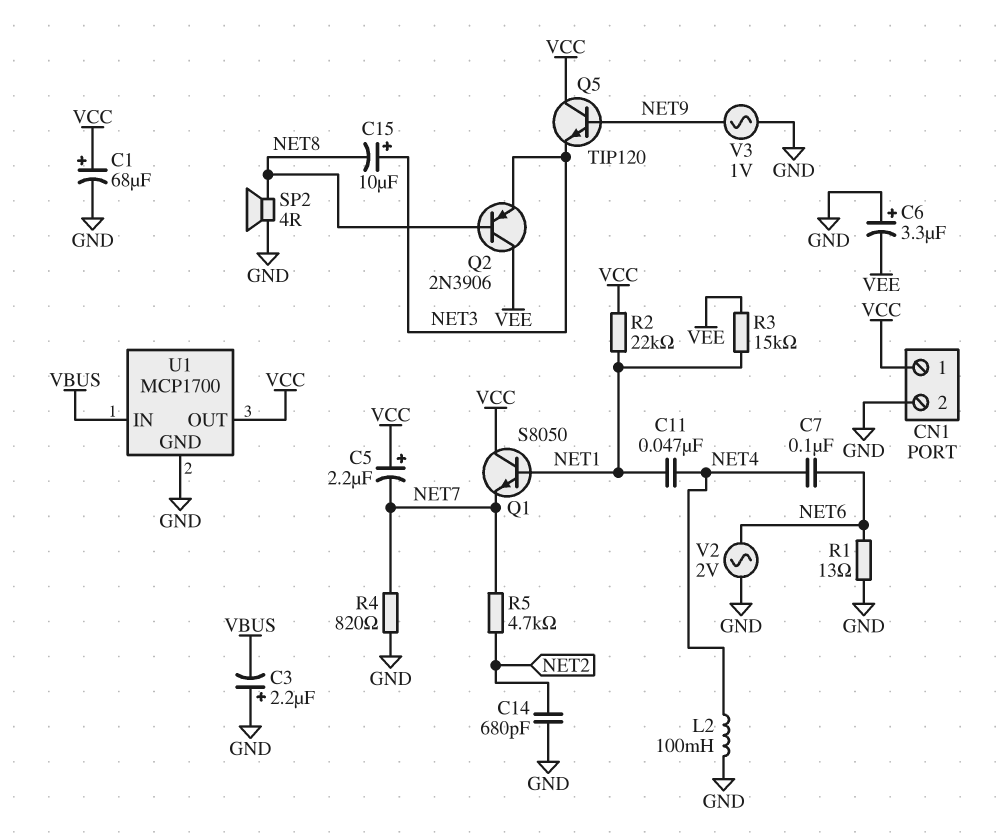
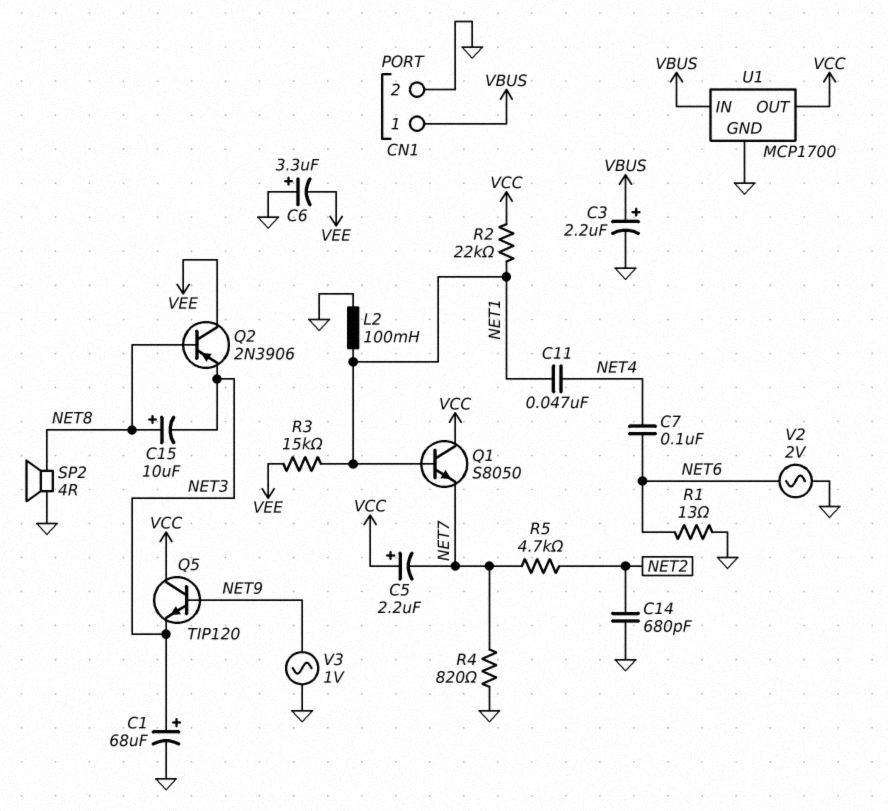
C1: 68uF (plus VCC, minus GND) -> 68uF (plus NET3, minus GND)
C3: 2.2uF (plus GND, minus VBUS) -> 2.2uF (plus VBUS, minus GND)
C15: 10uF (plus NET3, minus NET8) -> 10uF (plus NET8, minus NET3)
CN1 pin 1: VCC -> VBUS
L2: 100mH (GND, NET4) -> 100mH (GND, NET1)

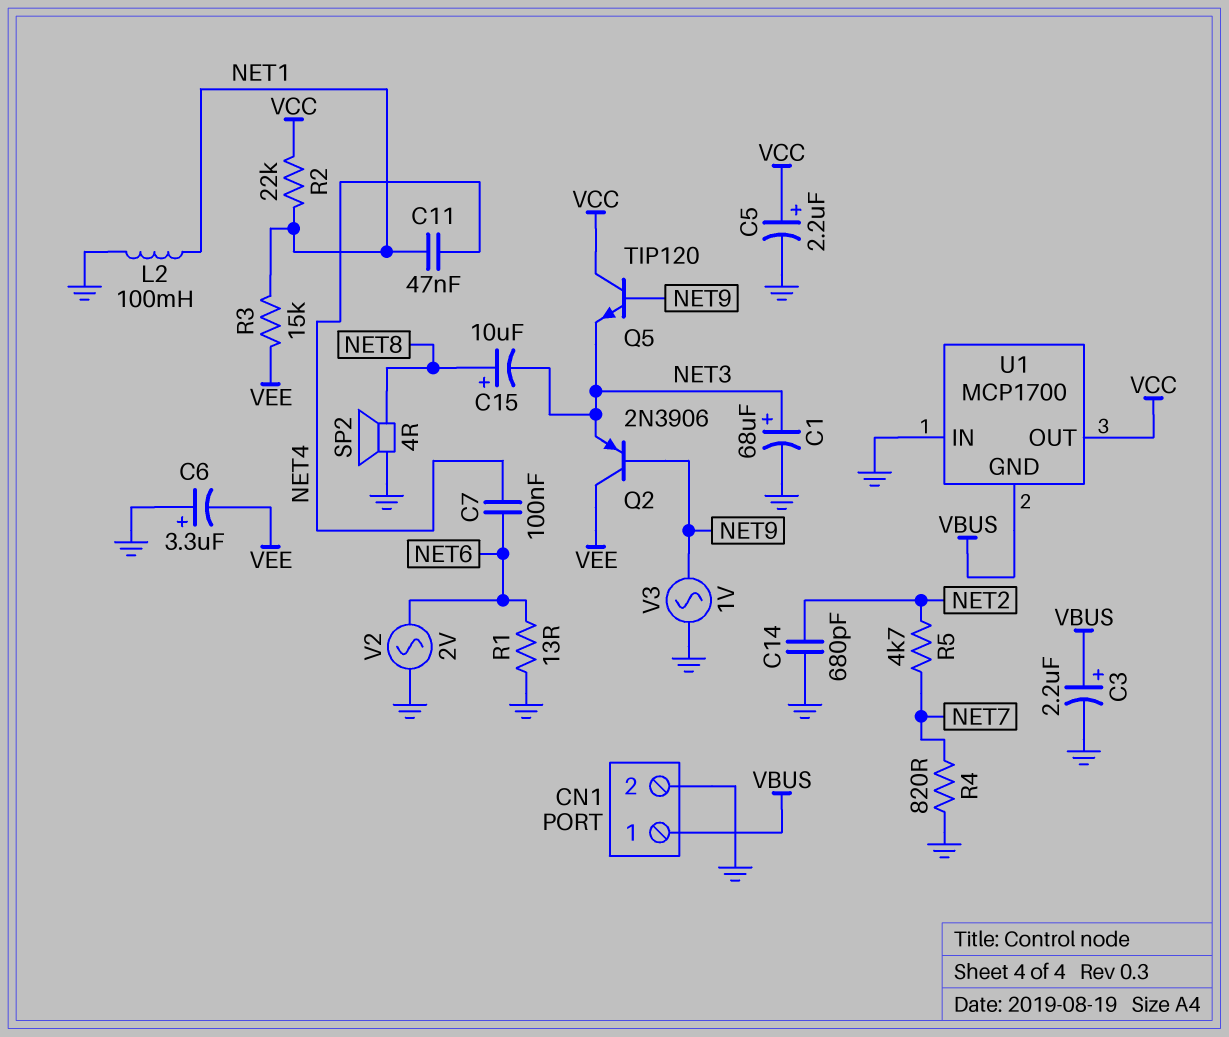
C5: 2.2uF (plus VCC, minus NET7) -> 2.2uF (plus VCC, minus GND)
Q1: NPN S8050 (B NET1, C VCC, E NET7) -> none
Q2: PNP 2N3906 (B NET8, C VEE, E NET3) -> PNP 2N3906 (B NET9, C VEE, E NET3)
U1 pin GND: GND -> VBUS
U1 pin IN: VBUS -> GND

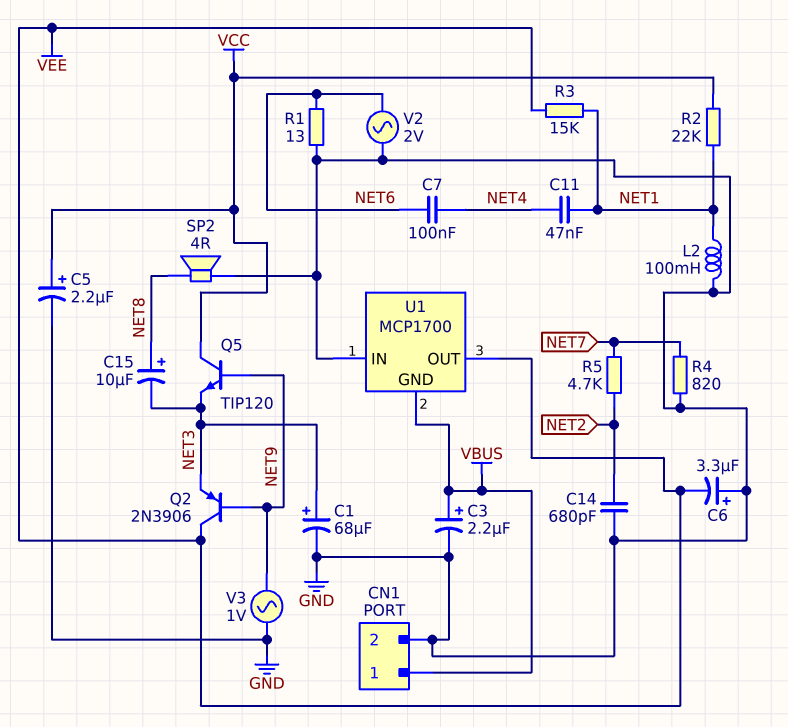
U1 pin OUT: VCC -> VEE

